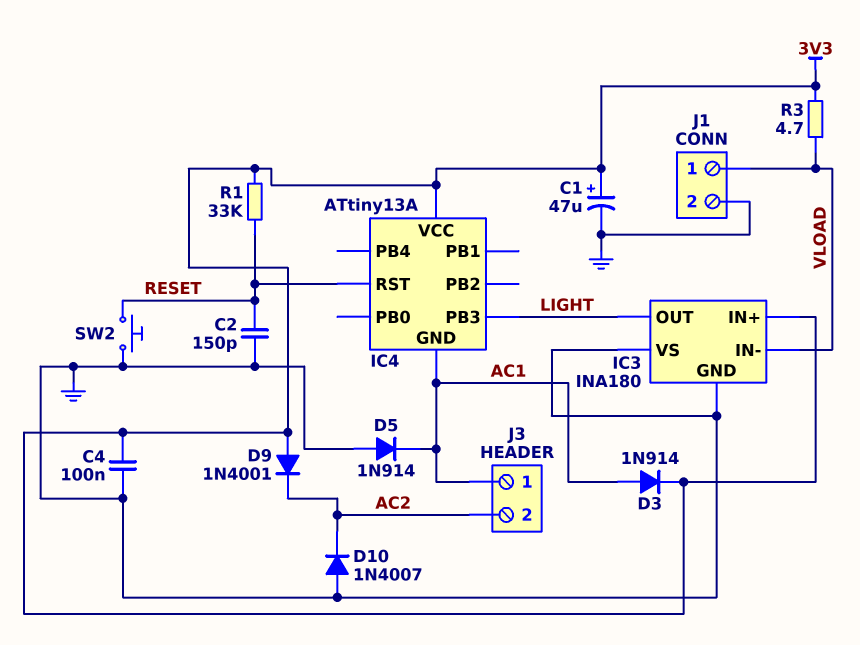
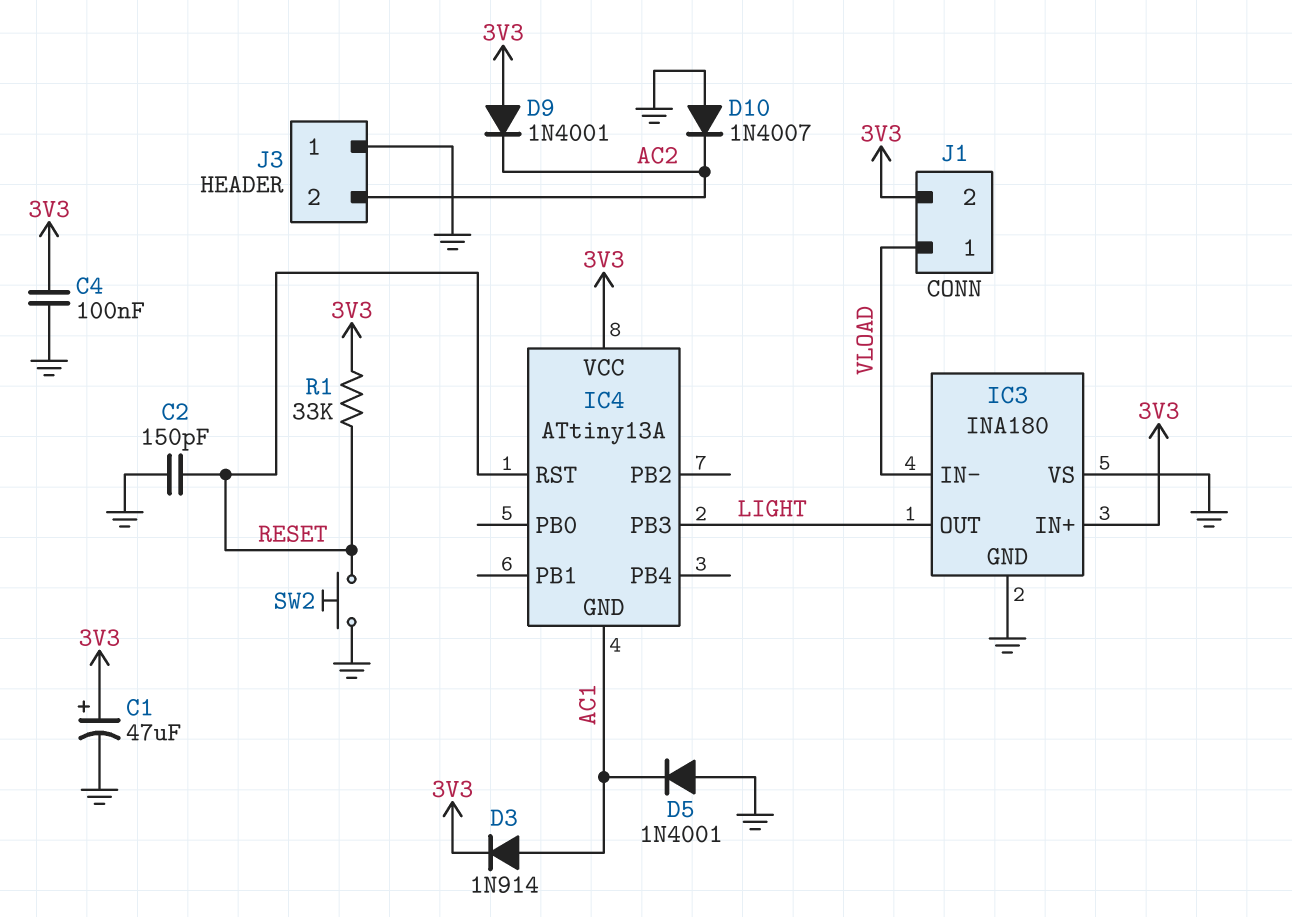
D5: diode 1N914 (A GND, K AC1) -> diode 1N4001 (A GND, K AC1)
J1 pin 2: GND -> 3V3
J3 pin 1: AC1 -> GND
R3: 4.7 (3V3, VLOAD) -> none

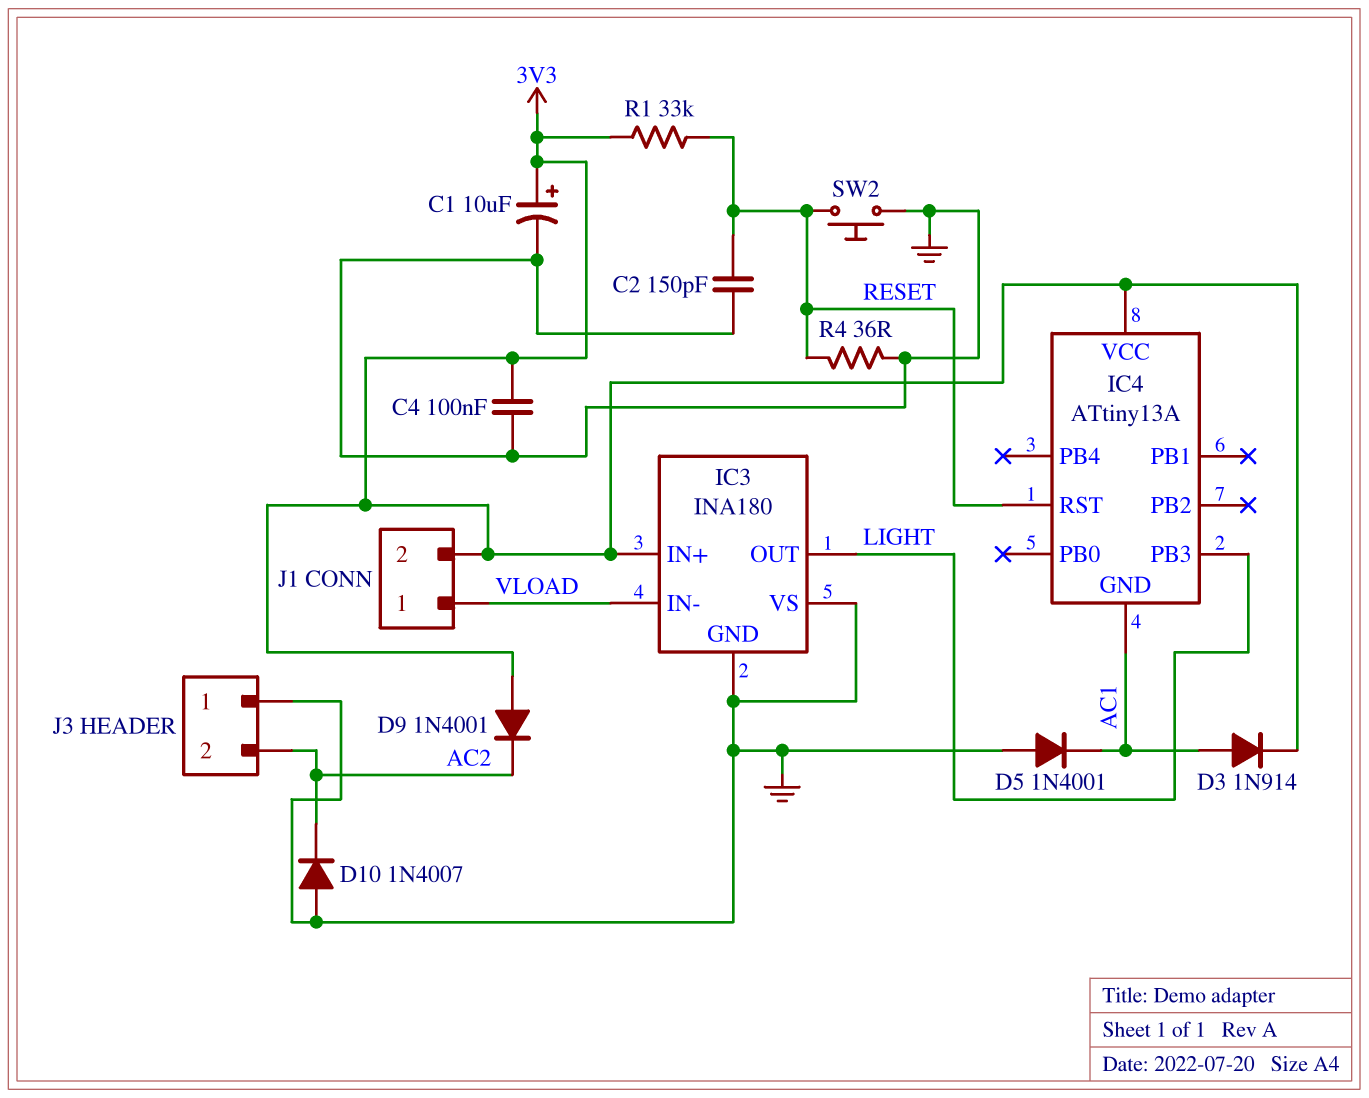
C1: 47uF (plus 3V3, minus GND) -> 10uF (plus 3V3, minus GND)
R4: none -> 36 (GND, RESET)

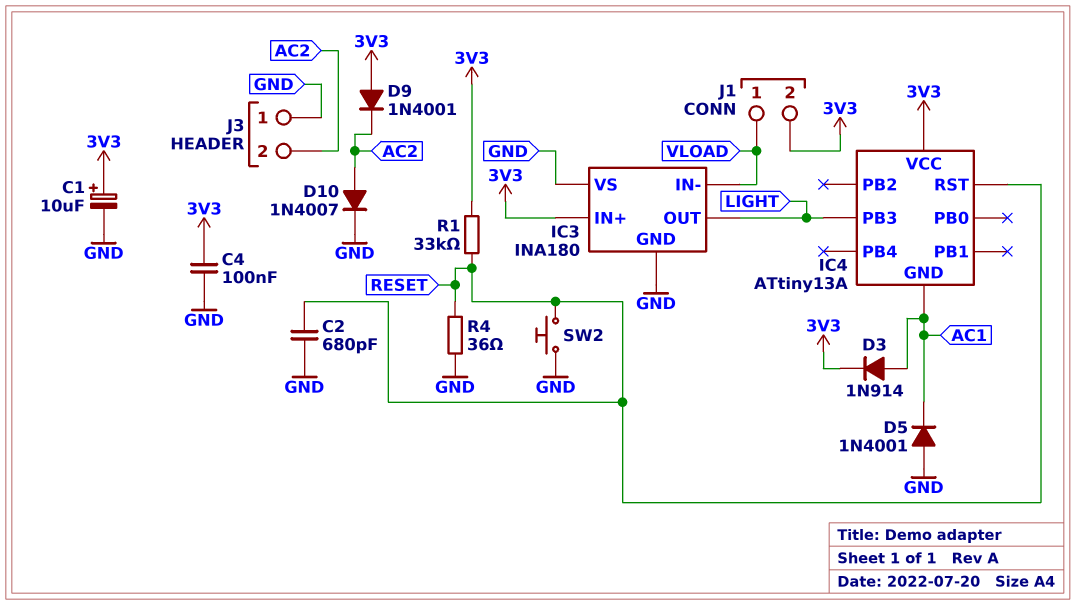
C2: 150pF (GND, RESET) -> 680pF (GND, RESET)
D10: diode 1N4007 (A GND, K AC2) -> diode 1N4007 (A AC2, K GND)

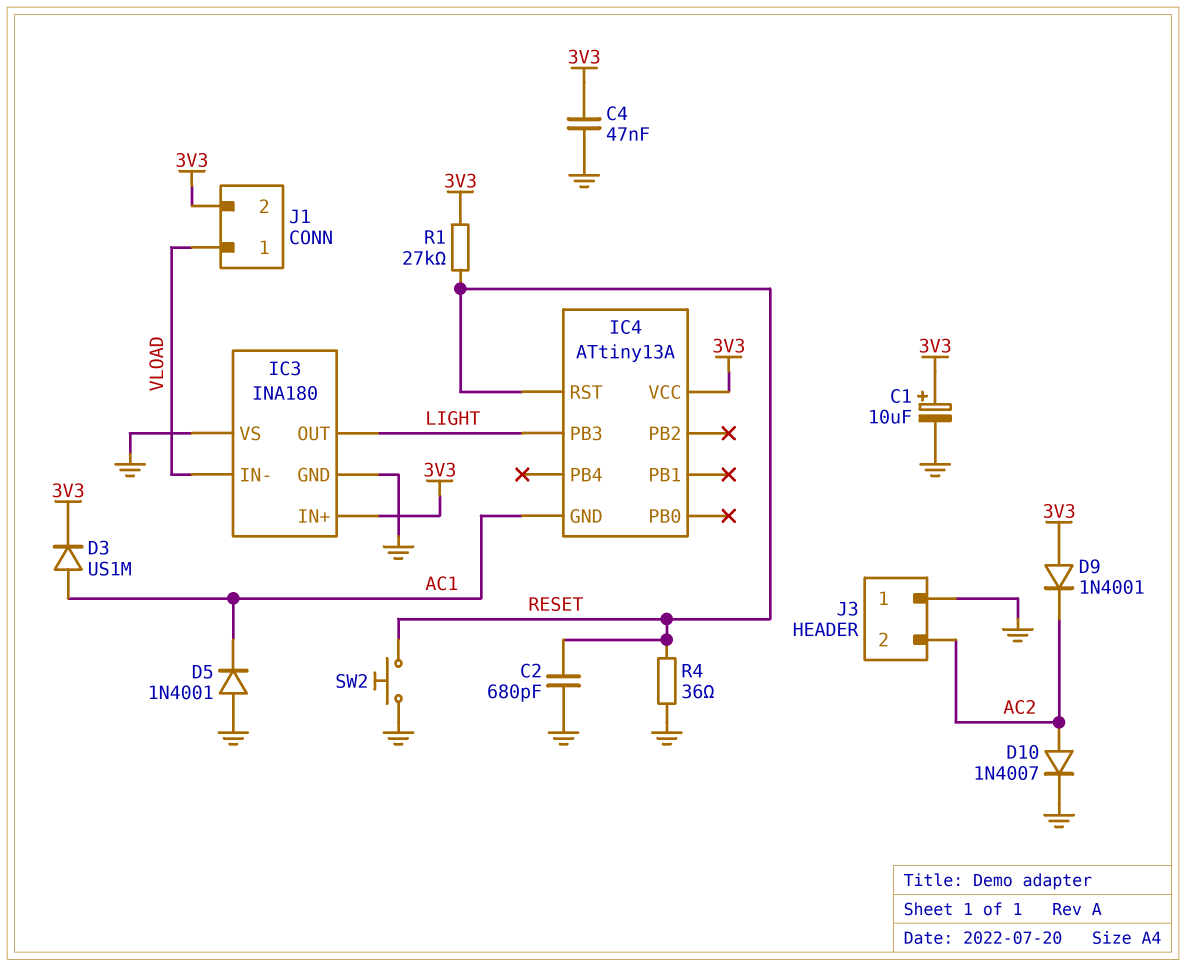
C4: 100nF (3V3, GND) -> 47nF (3V3, GND)
D3: diode 1N914 (A AC1, K 3V3) -> diode US1M (A AC1, K 3V3)
R1: 33k (3V3, RESET) -> 27k (3V3, RESET)

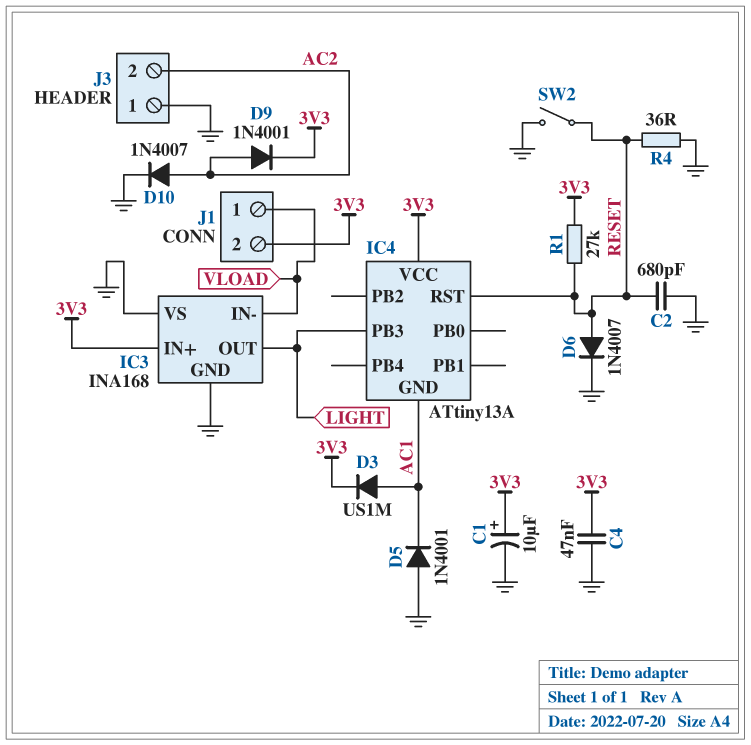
D6: none -> diode 1N4007 (A RESET, K GND)
D9: diode 1N4001 (A 3V3, K AC2) -> diode 1N4001 (A AC2, K 3V3)
IC3: INA180 -> INA168
SW2: button (GND, RESET) -> switch (GND, RESET)

